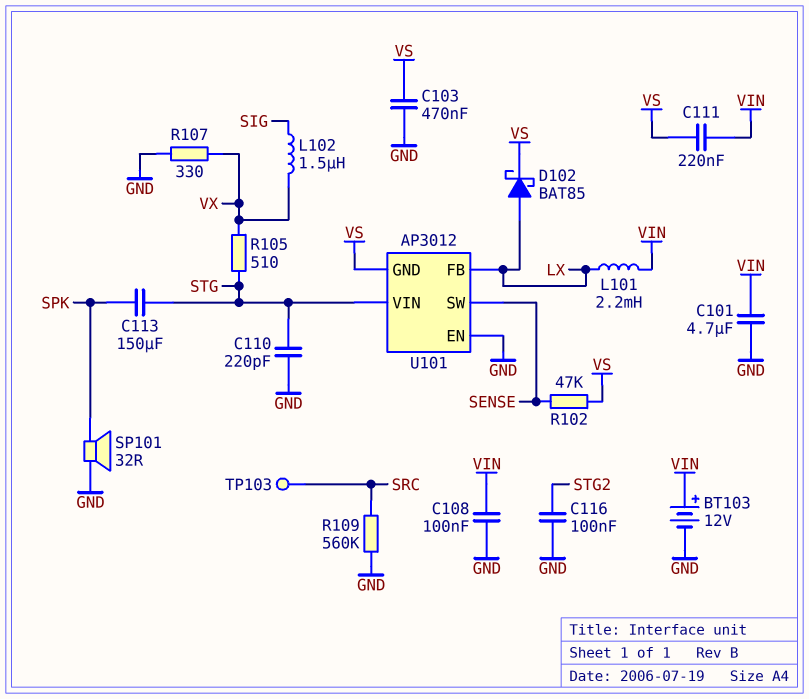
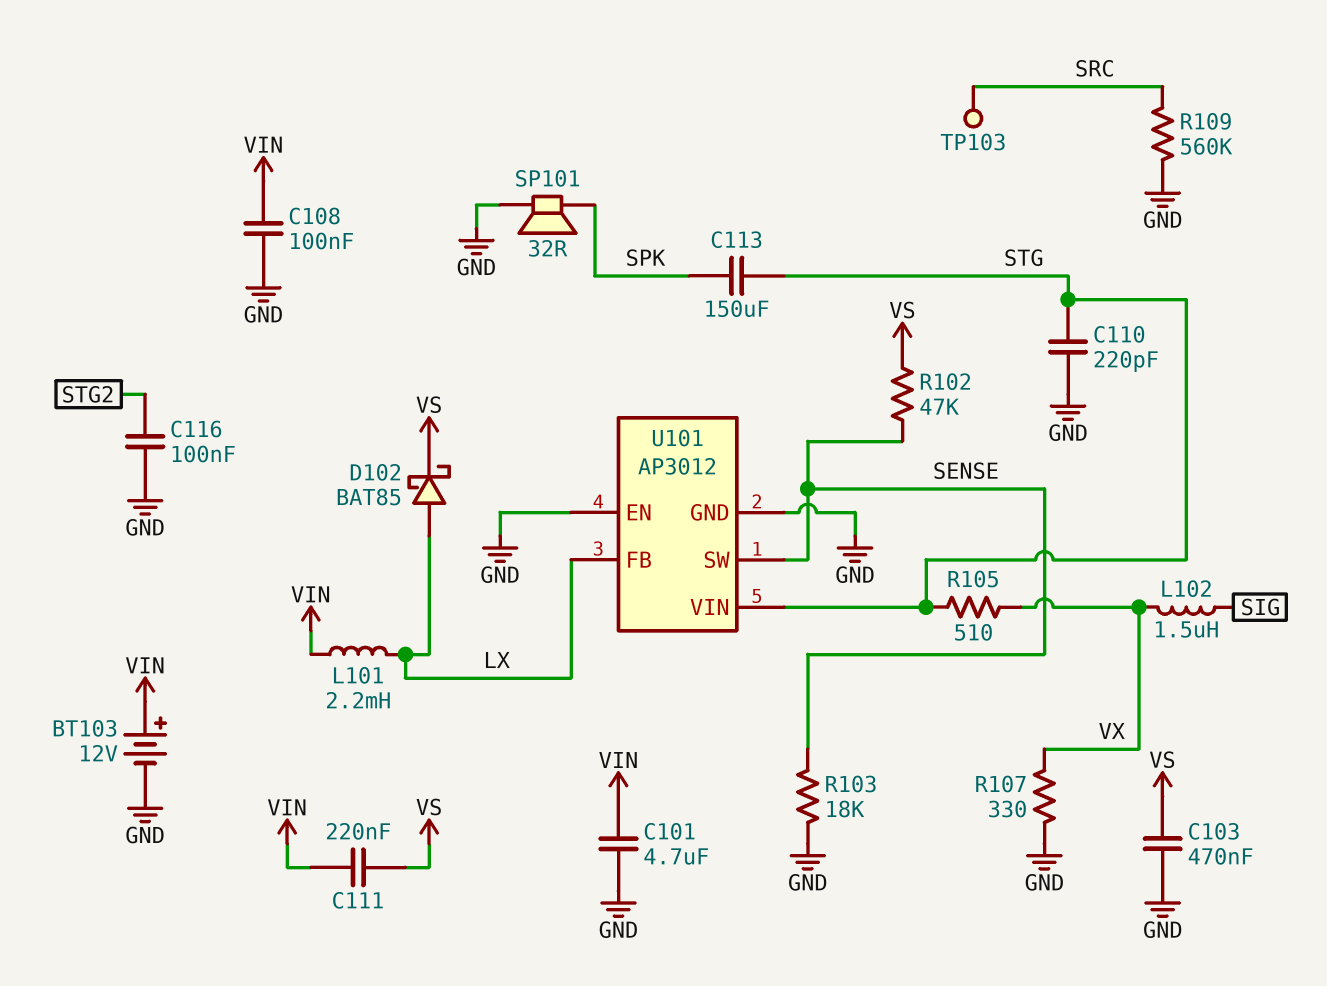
R103: none -> 18k (GND, SENSE)
U101 pin GND: VS -> GND

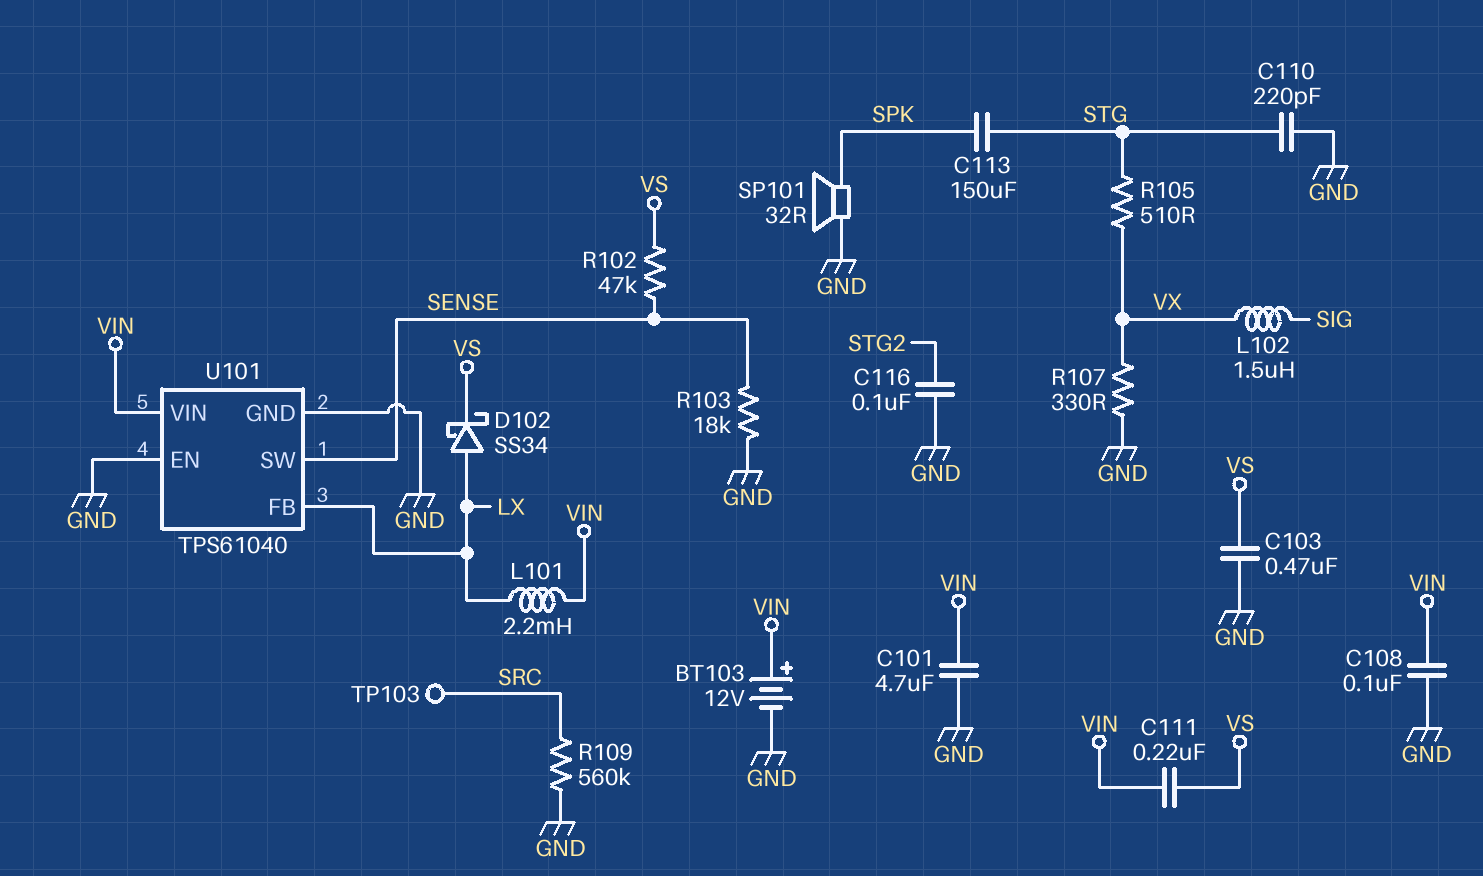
D102: schottky BAT85 (A LX, K VS) -> schottky SS34 (A LX, K VS)
U101: AP3012 -> TPS61040
U101 pin VIN: STG -> VIN

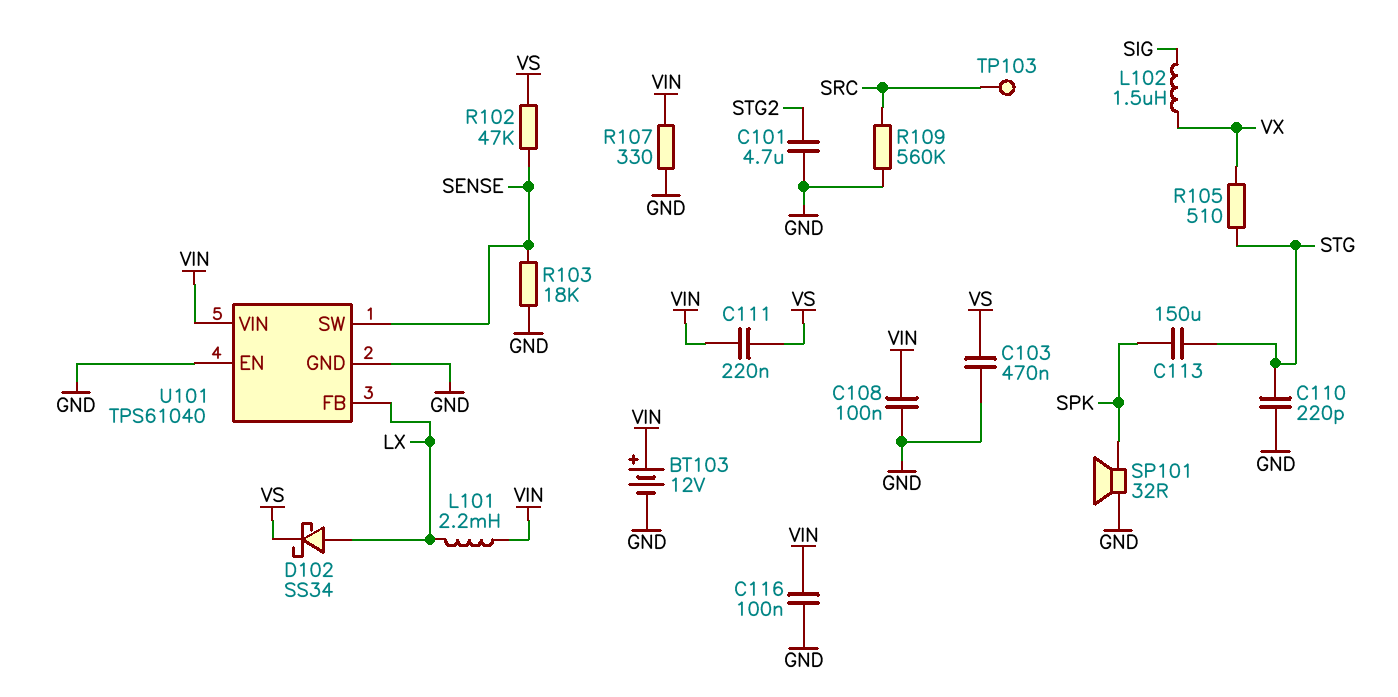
C101: 4.7uF (GND, VIN) -> 4.7uF (GND, STG2)
C116: 100nF (GND, STG2) -> 100nF (GND, VIN)
R107: 330 (GND, VX) -> 330 (GND, VIN)

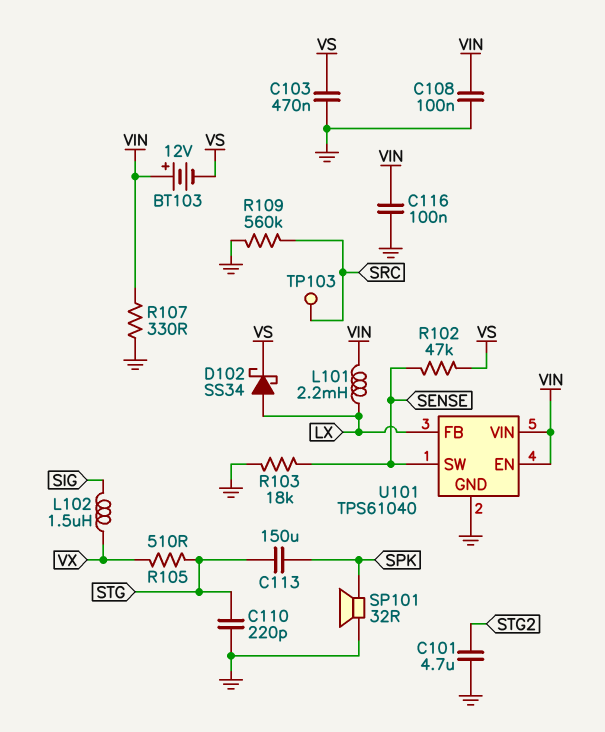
BT103: 12V (plus VIN, minus GND) -> 12V (plus VIN, minus VS)
C111: 220nF (VIN, VS) -> none
U101 pin EN: GND -> VIN

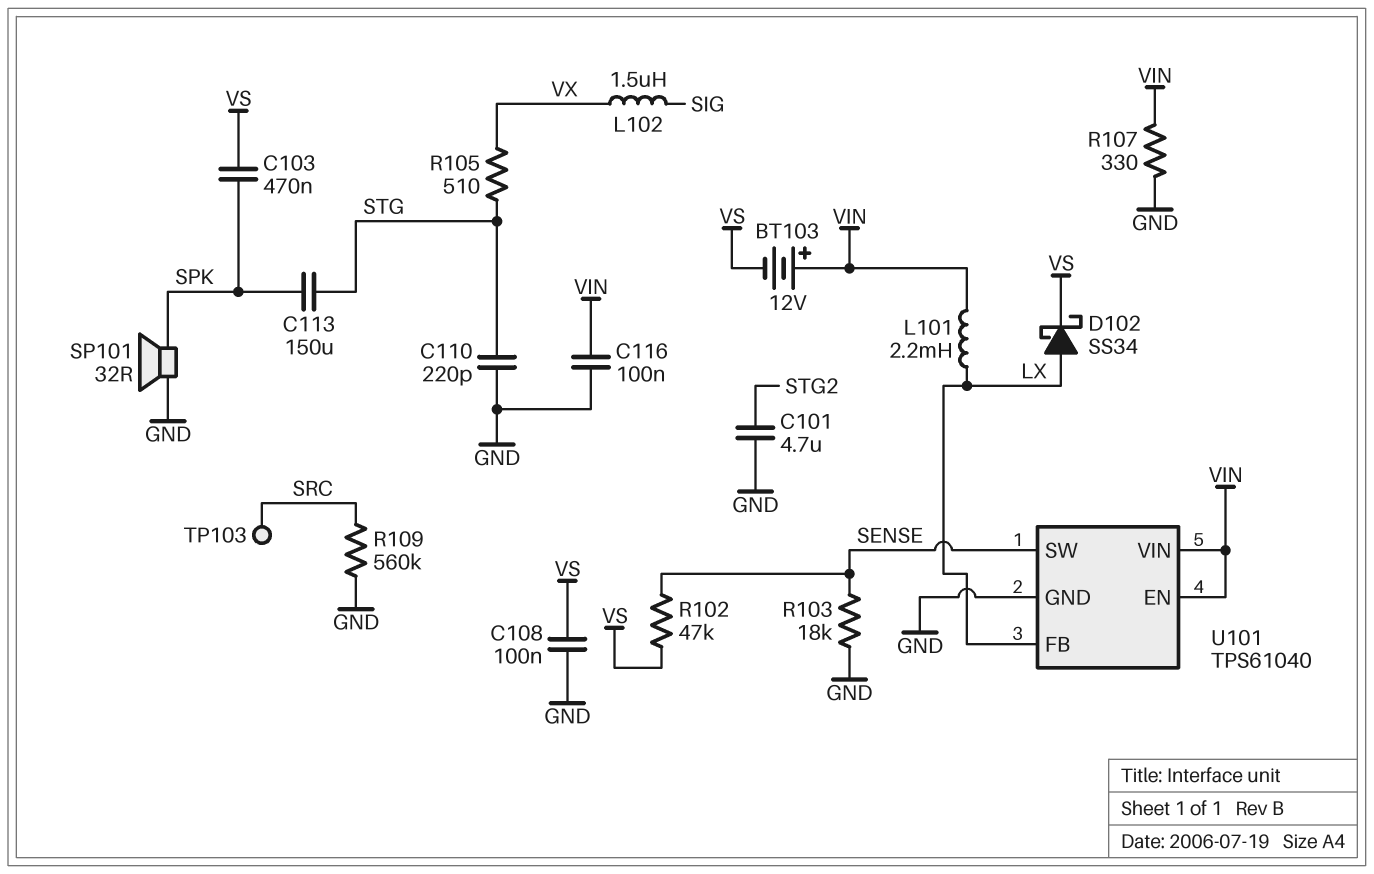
C103: 470nF (GND, VS) -> 470nF (SPK, VS)
C108: 100nF (GND, VIN) -> 100nF (GND, VS)

